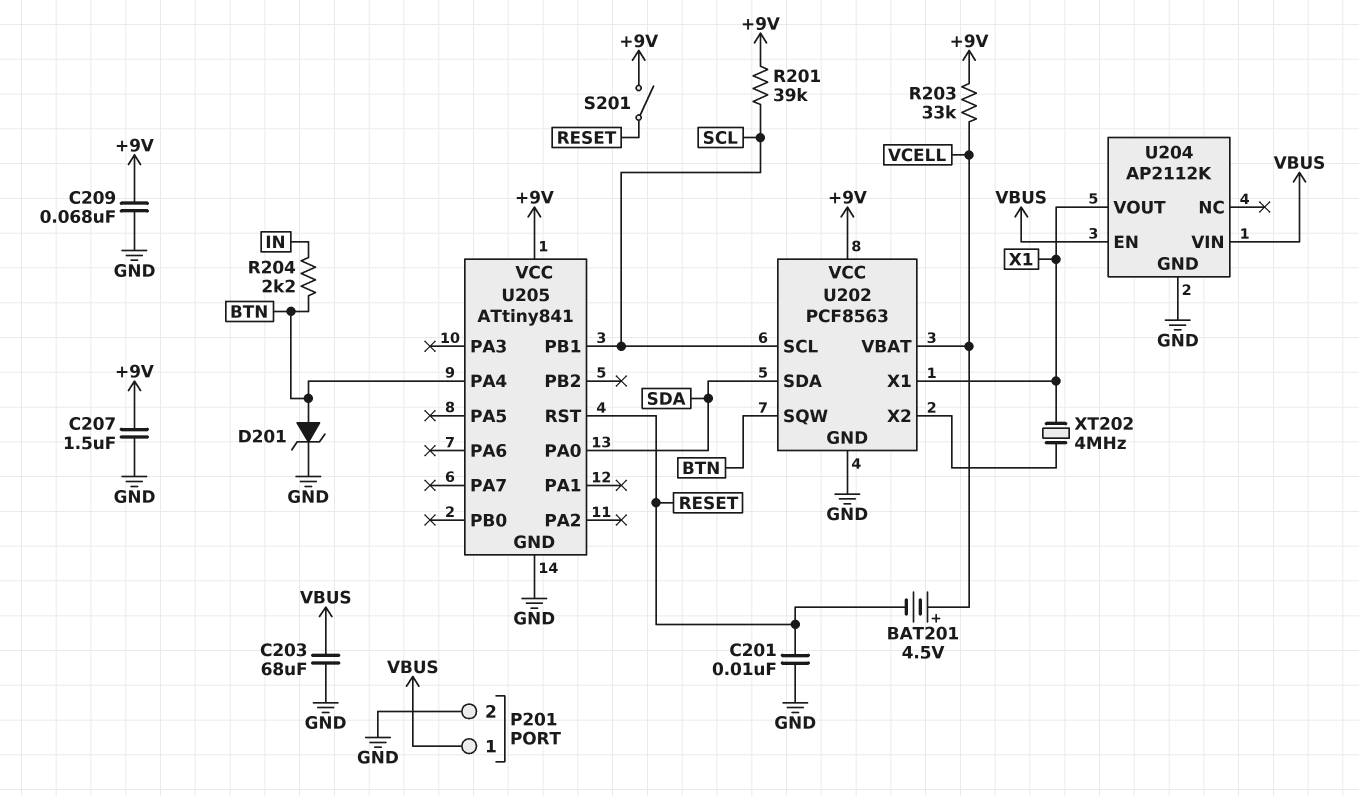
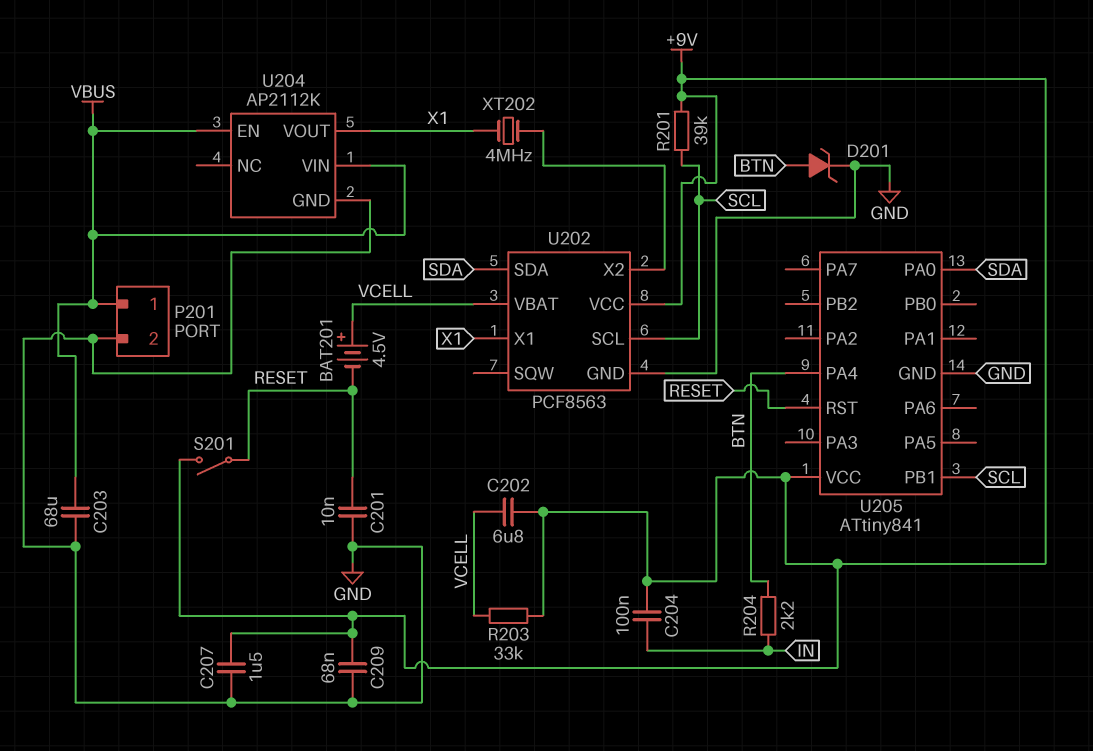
C202: none -> 6.8uF (+9V, VCELL)
C204: none -> 100nF (+9V, IN)
U202 pin SQW: BTN -> none

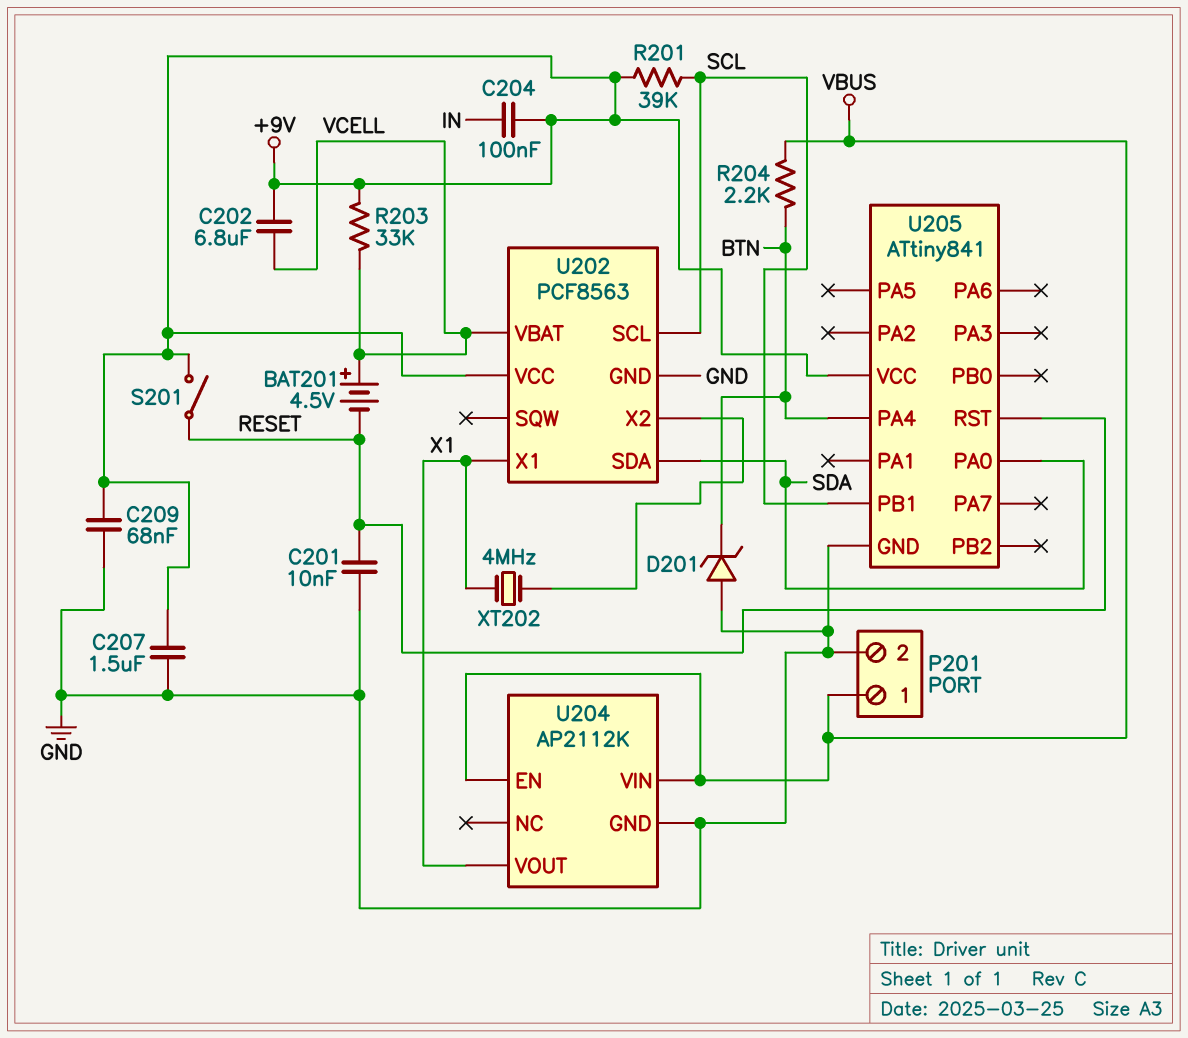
C203: 68uF (GND, VBUS) -> none
D201: zener (A BTN, K GND) -> zener (A GND, K BTN)
R204: 2.2k (BTN, IN) -> 2.2k (BTN, VBUS)

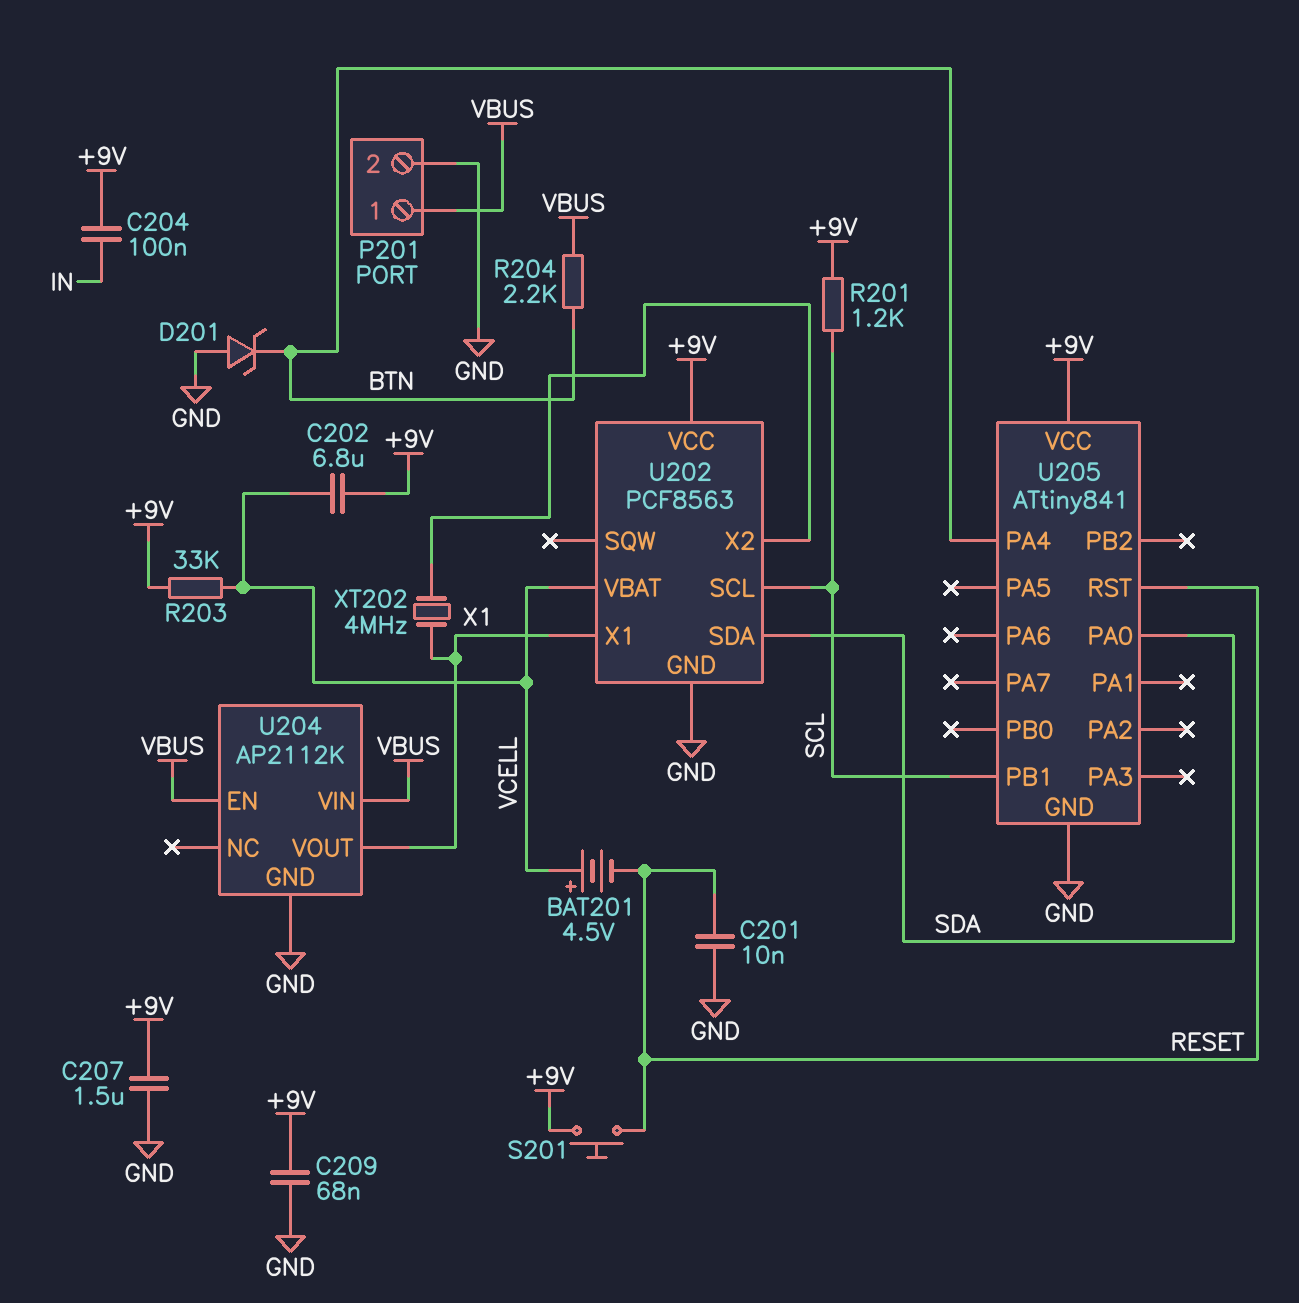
R201: 39k (+9V, SCL) -> 1.2k (+9V, SCL)
S201: switch (+9V, RESET) -> button (+9V, RESET)

